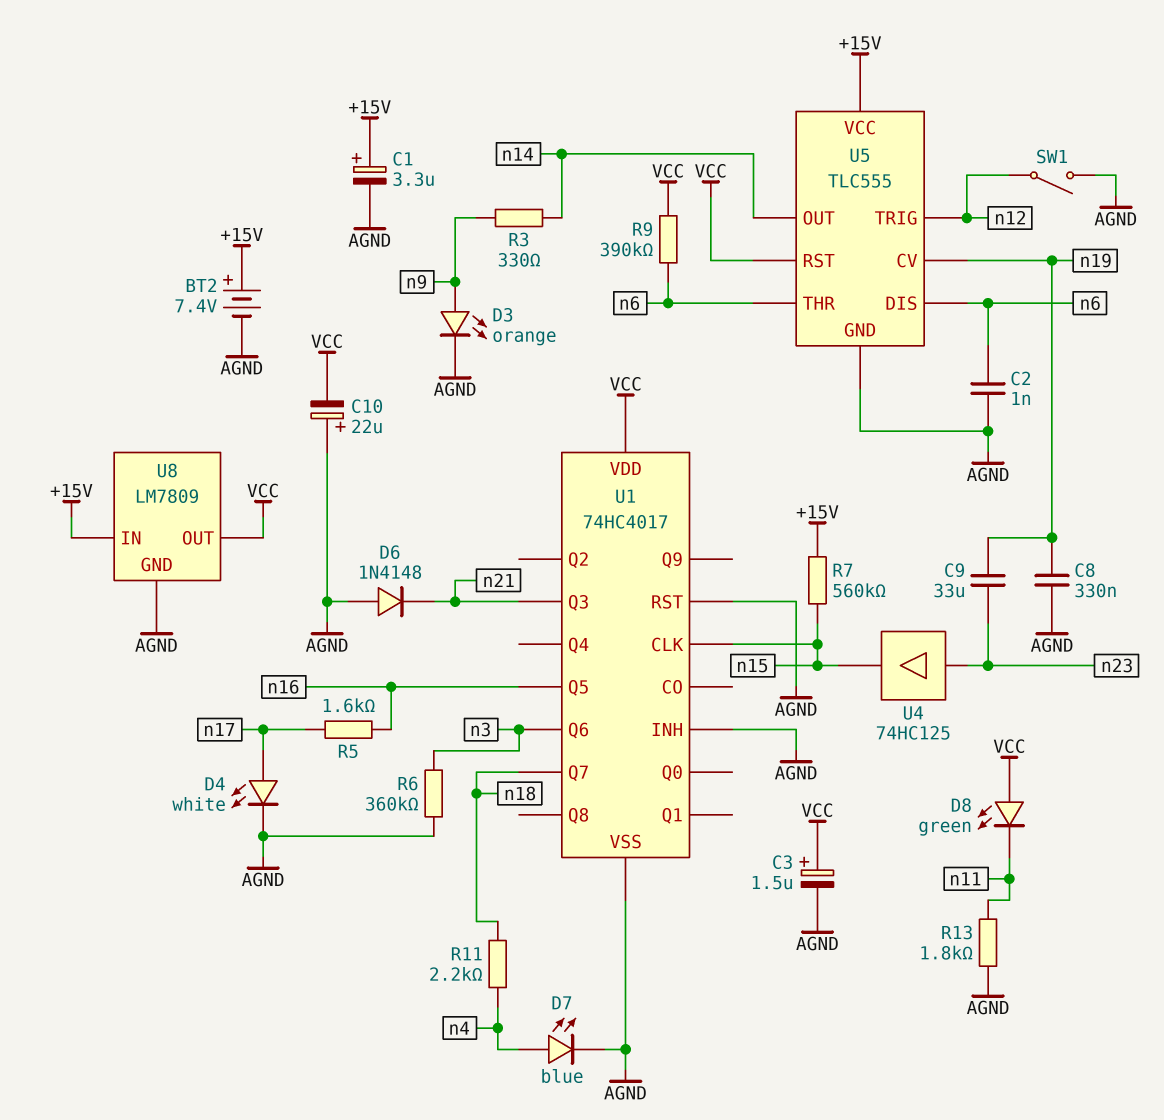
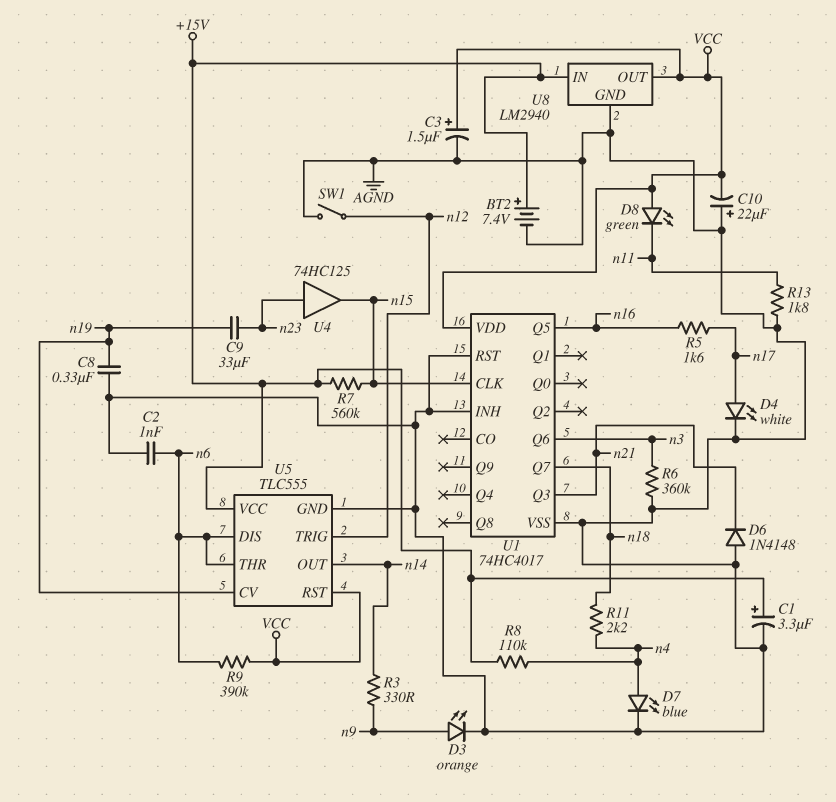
R8: none -> 110k (+15V, n4)
U8: LM7809 -> LM2940

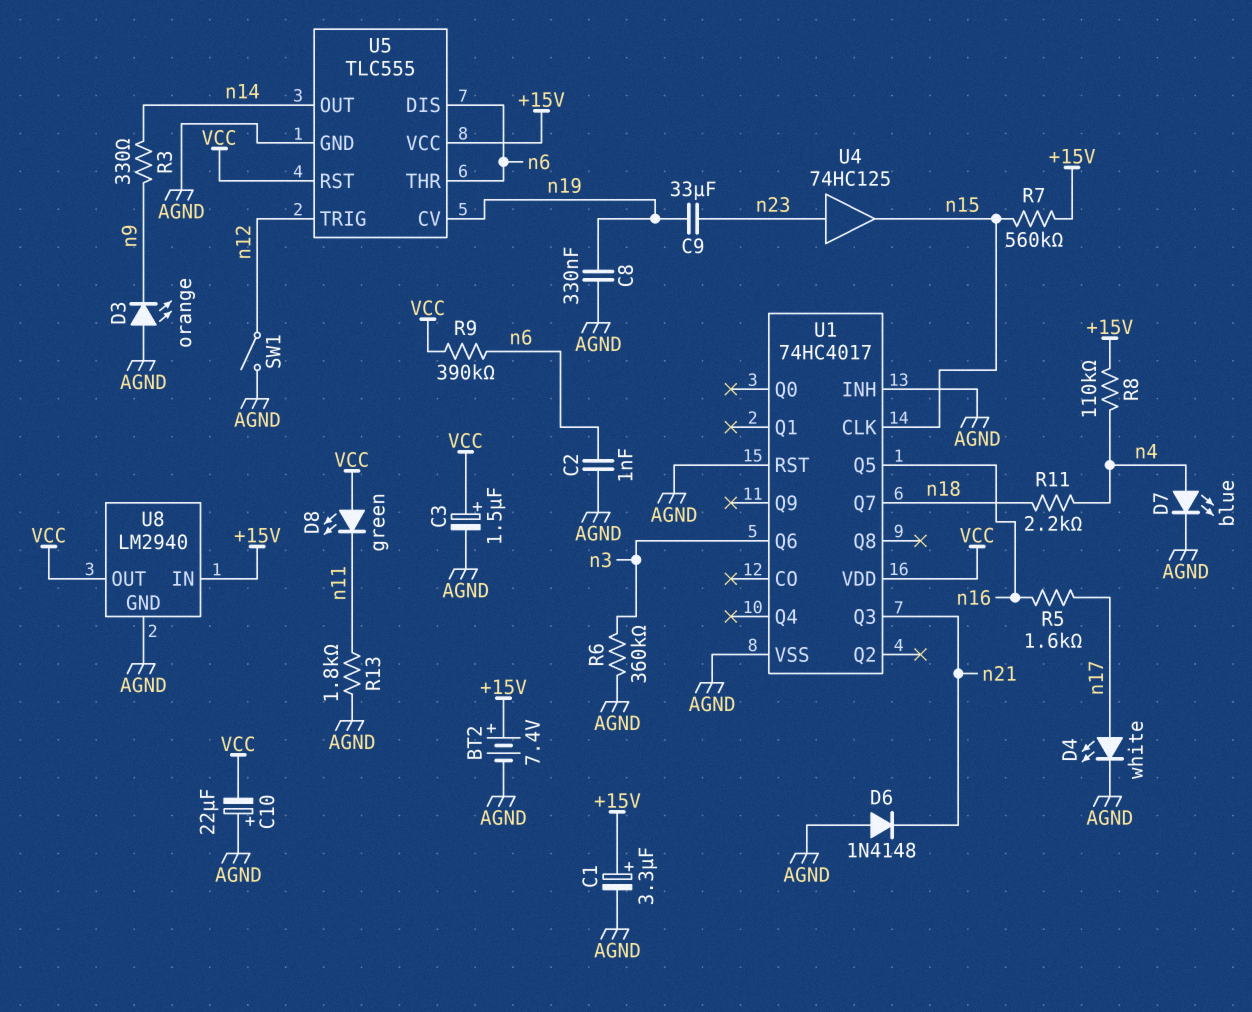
D3: LED orange (A n9, K AGND) -> LED orange (A AGND, K n9)

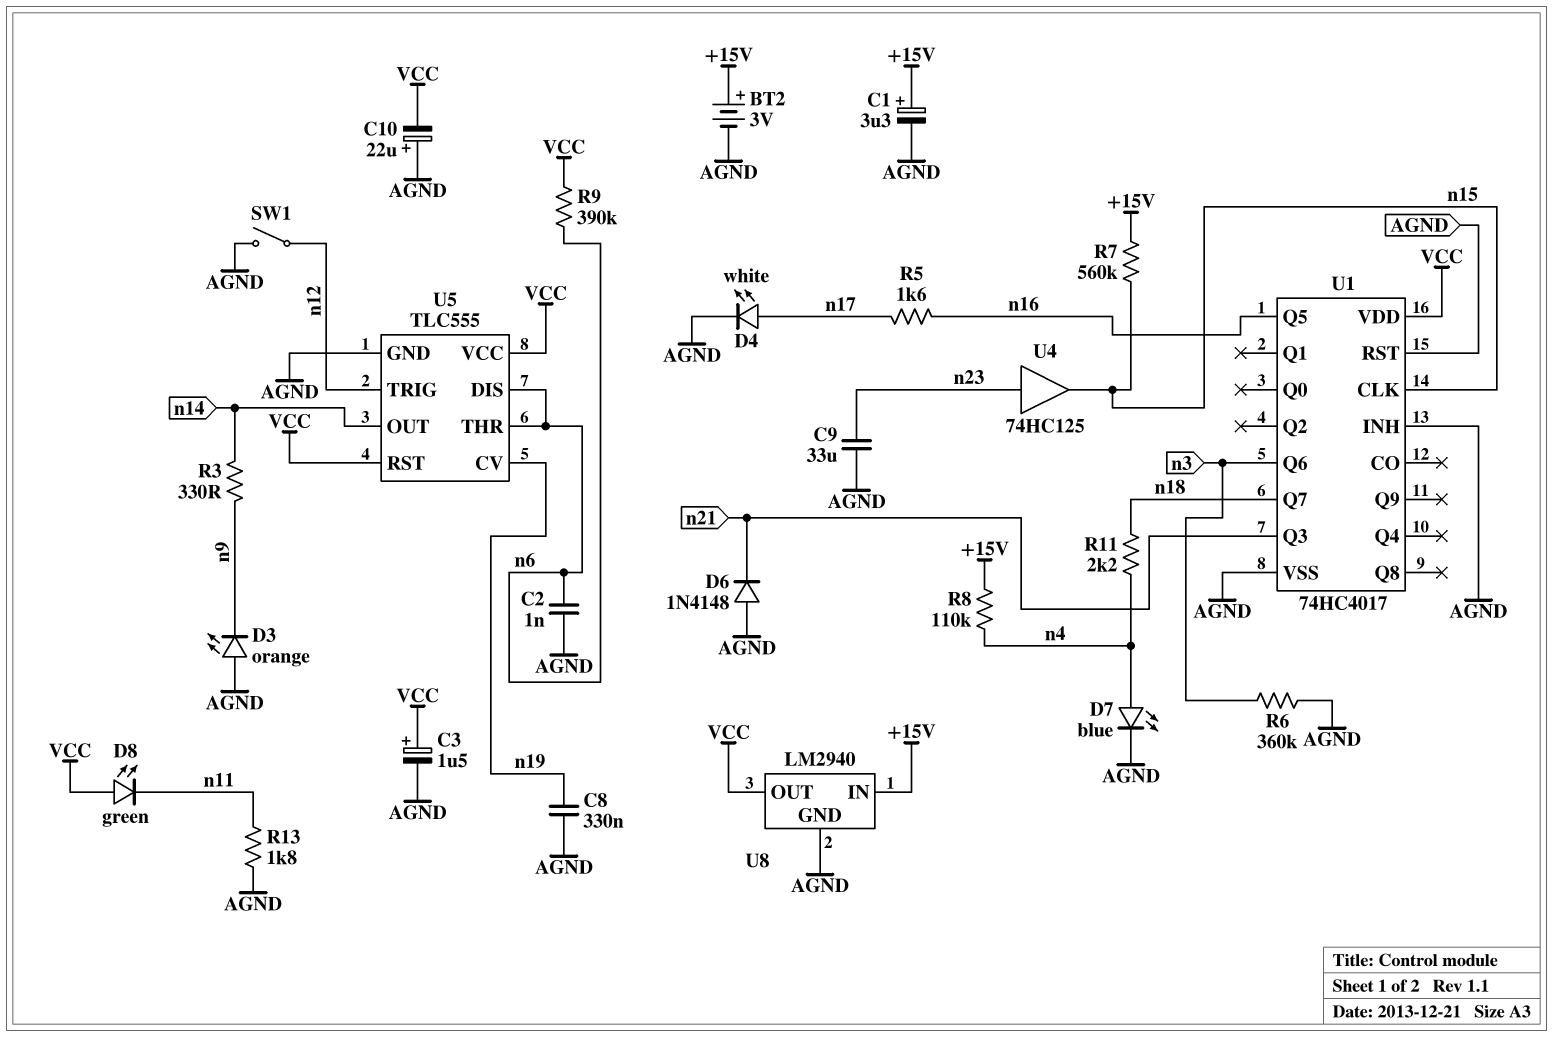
BT2: 7.4V (plus +15V, minus AGND) -> 3V (plus +15V, minus AGND)
C9: 33uF (n19, n23) -> 33uF (AGND, n23)
U5 pin VCC: +15V -> VCC

